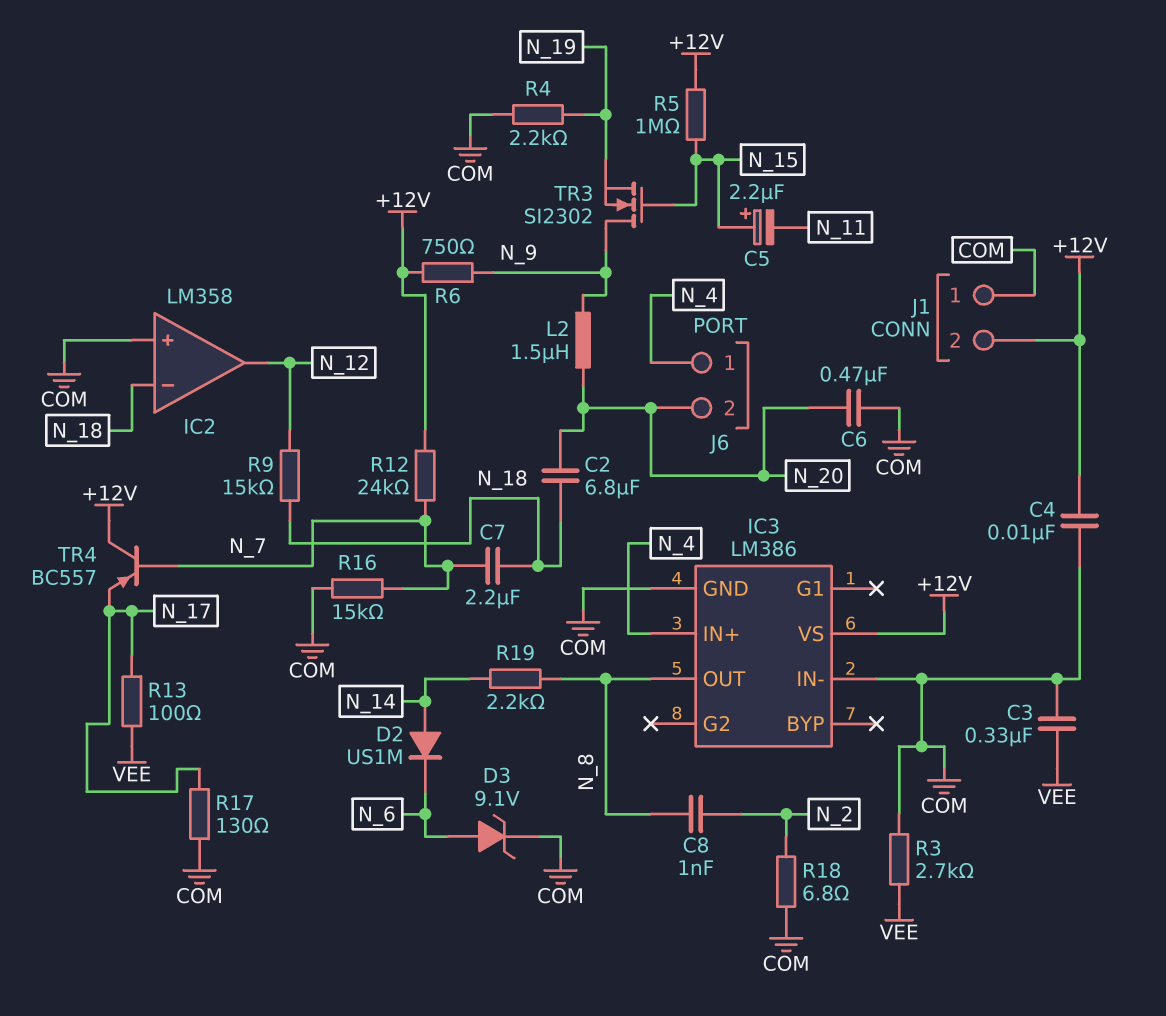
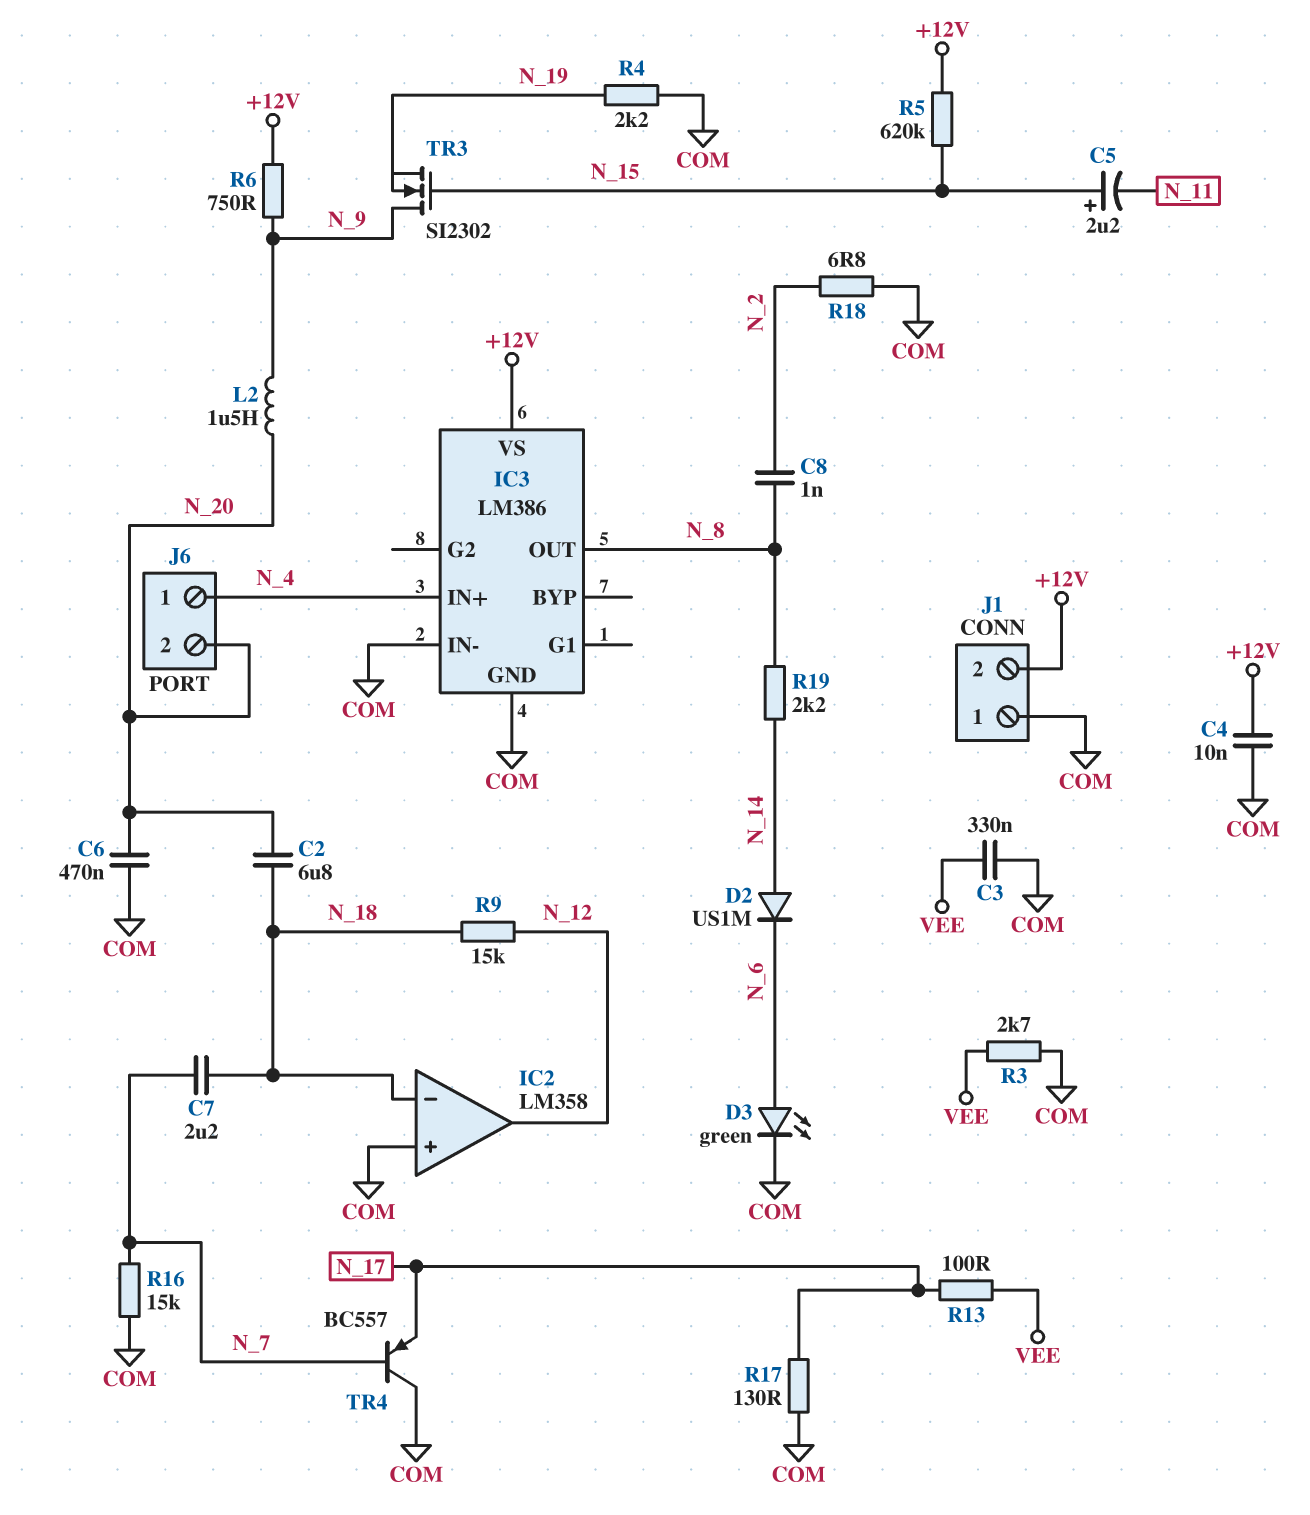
D3: zener 9.1V (A N_6, K COM) -> LED green (A N_6, K COM)
R5: 1M (+12V, N_15) -> 620k (+12V, N_15)
R12: 24k (+12V, N_7) -> none
TR4: PNP BC557 (B N_7, C +12V, E N_17) -> PNP BC557 (B N_7, C COM, E N_17)

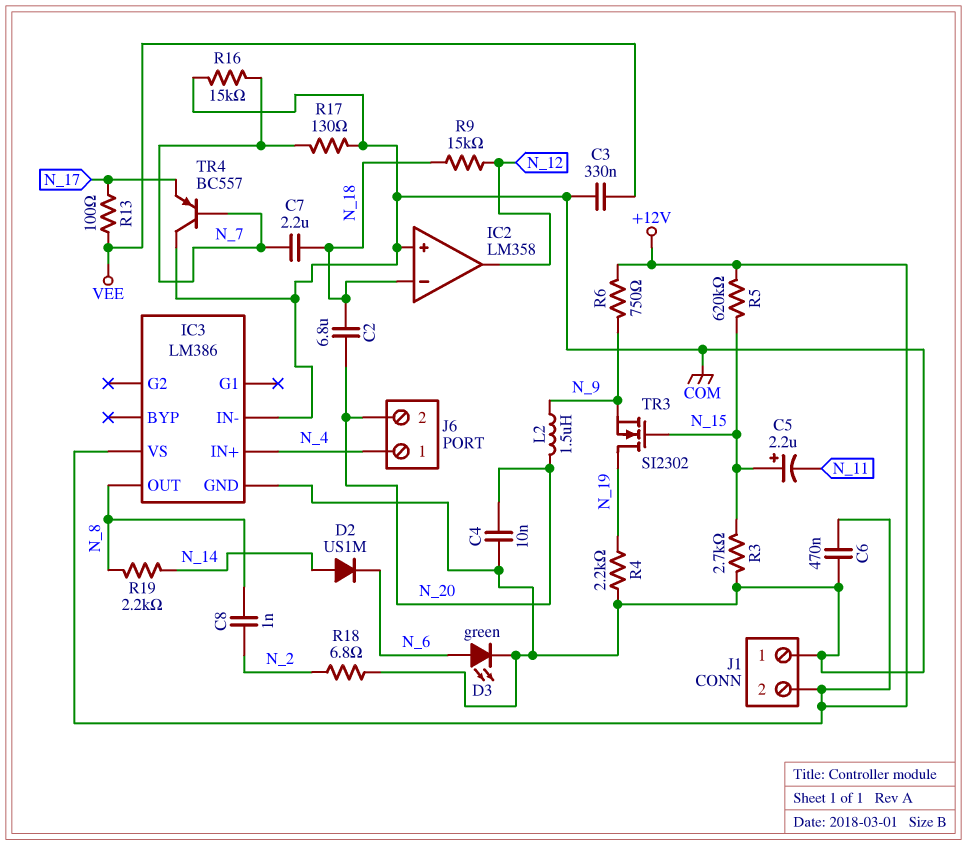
C4: 10nF (+12V, COM) -> 10nF (COM, N_20)
C6: 470nF (COM, N_20) -> 470nF (+12V, COM)
R3: 2.7k (COM, VEE) -> 2.7k (COM, N_15)
R17: 130 (COM, N_17) -> 130 (COM, N_7)
TR3: NMOS SI2302 (G N_15, D N_9, S N_19) -> NMOS SI2302 (G N_15, D N_19, S N_9)

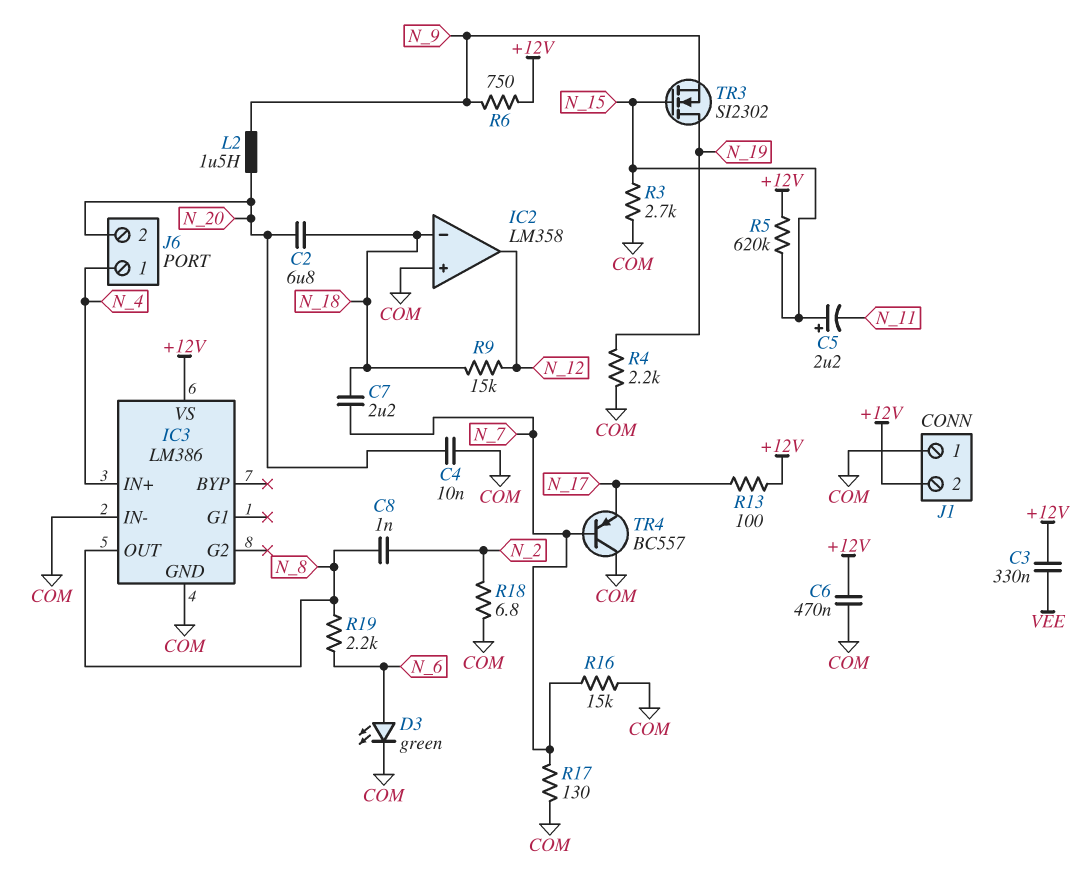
C3: 330nF (COM, VEE) -> 330nF (+12V, VEE)
D2: diode US1M (A N_14, K N_6) -> none
R13: 100 (N_17, VEE) -> 100 (+12V, N_17)
R19: 2.2k (N_8, N_14) -> 2.2k (N_6, N_8)

